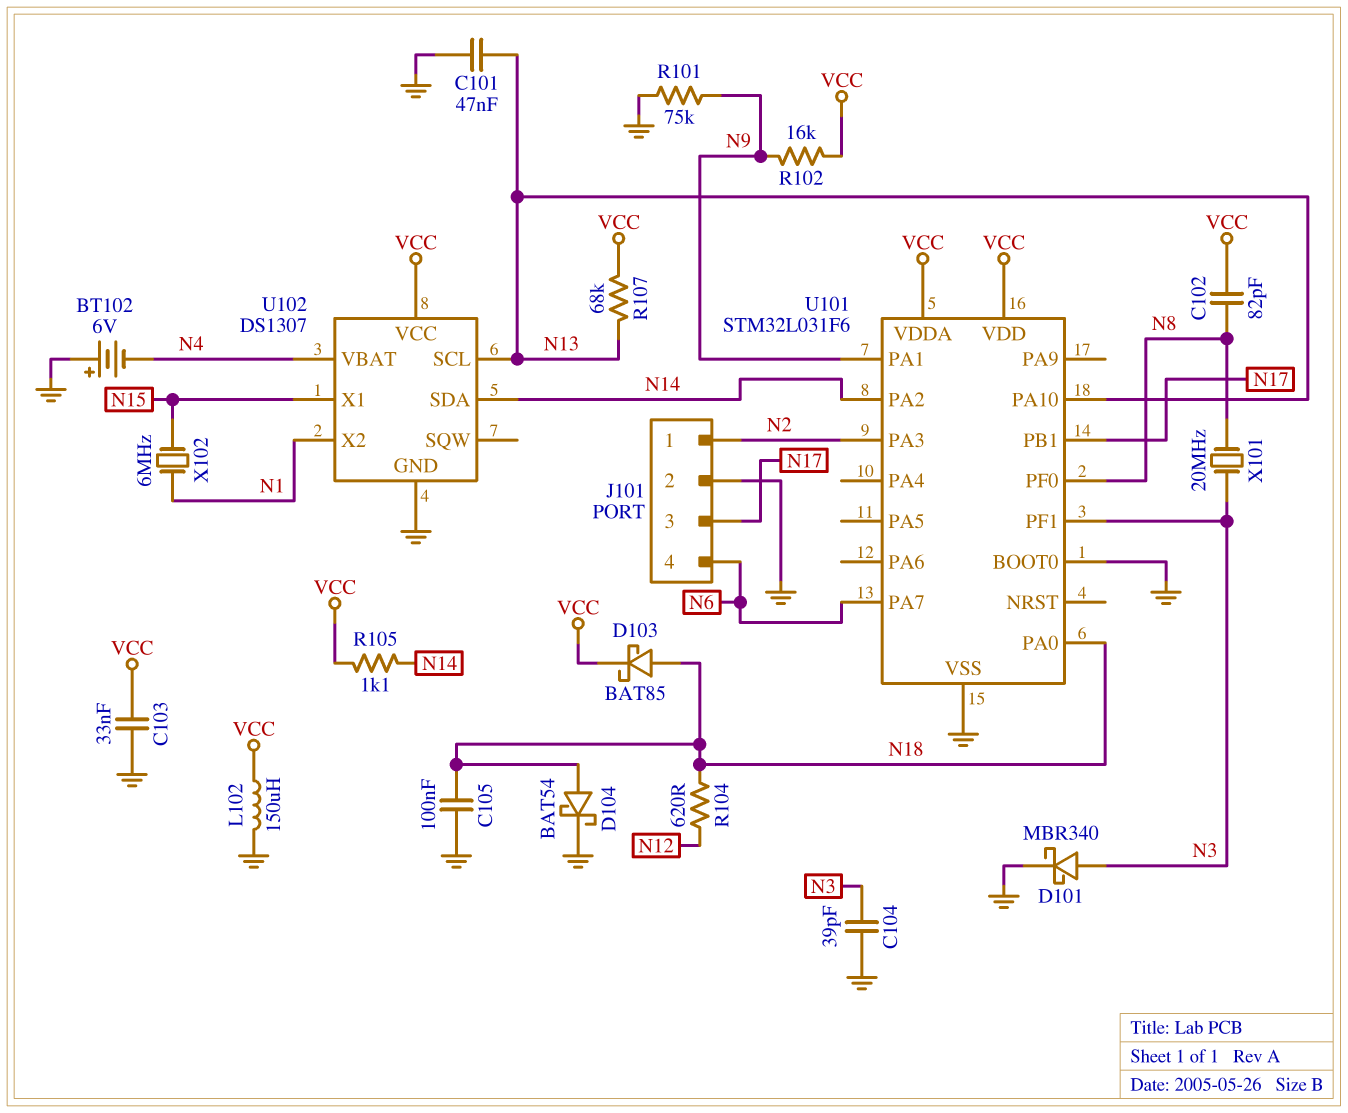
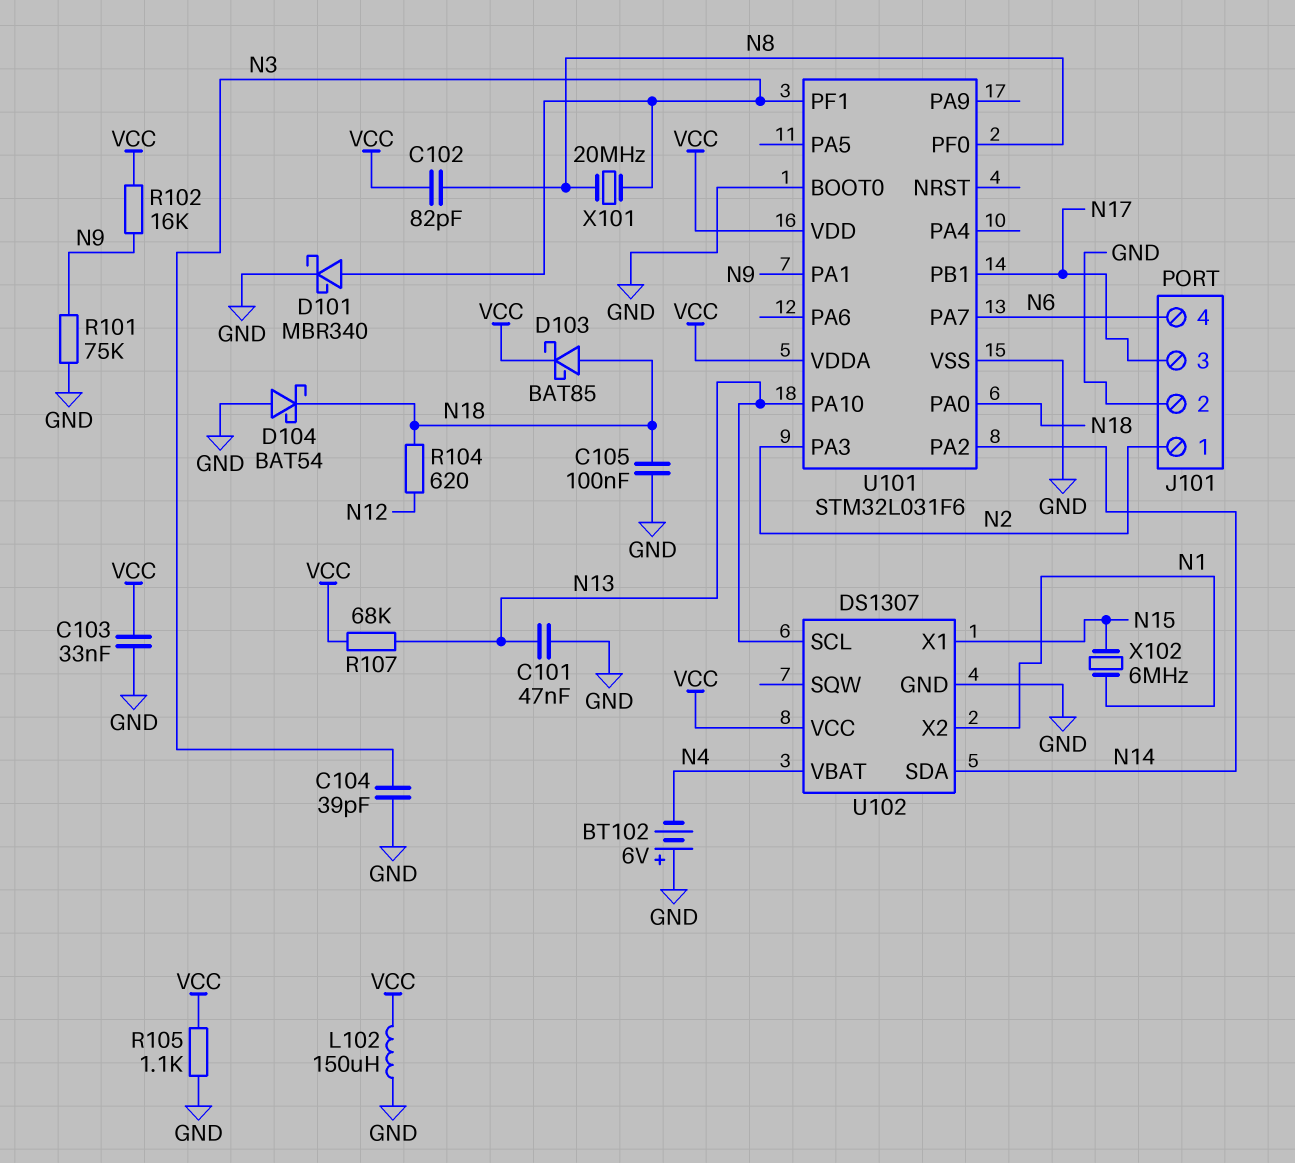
D104: schottky BAT54 (A N18, K GND) -> schottky BAT54 (A GND, K N18)
R105: 1.1k (N14, VCC) -> 1.1k (GND, VCC)

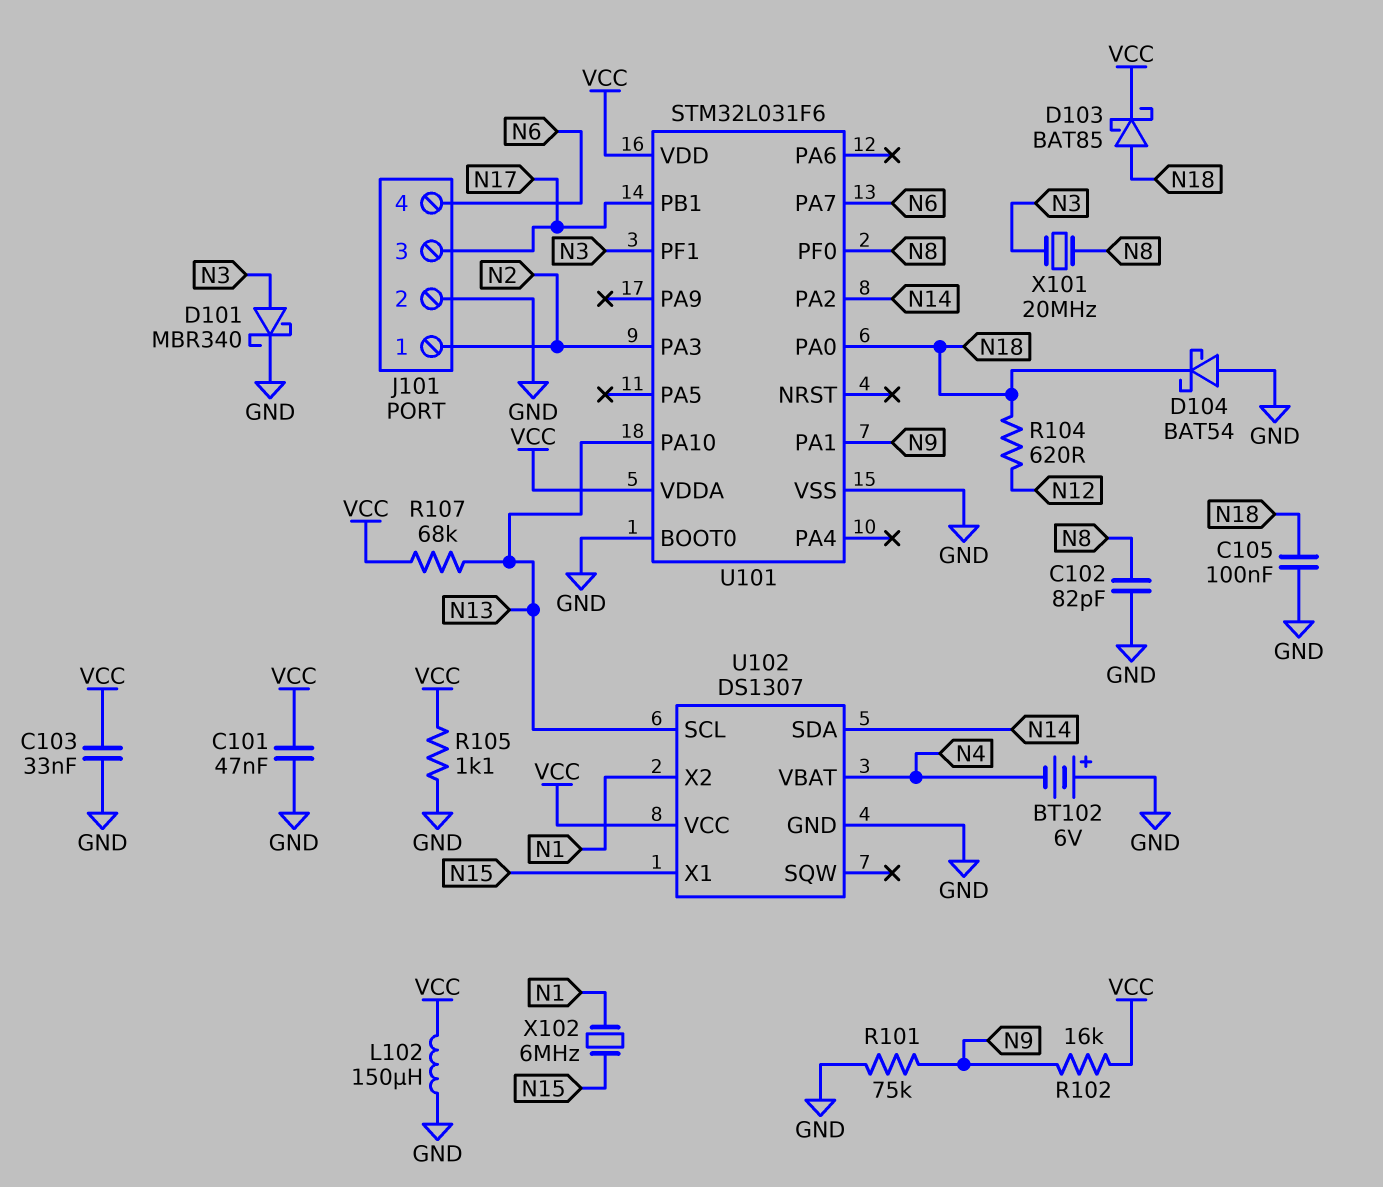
C101: 47nF (GND, N13) -> 47nF (GND, VCC)
C102: 82pF (N8, VCC) -> 82pF (GND, N8)
C104: 39pF (GND, N3) -> none

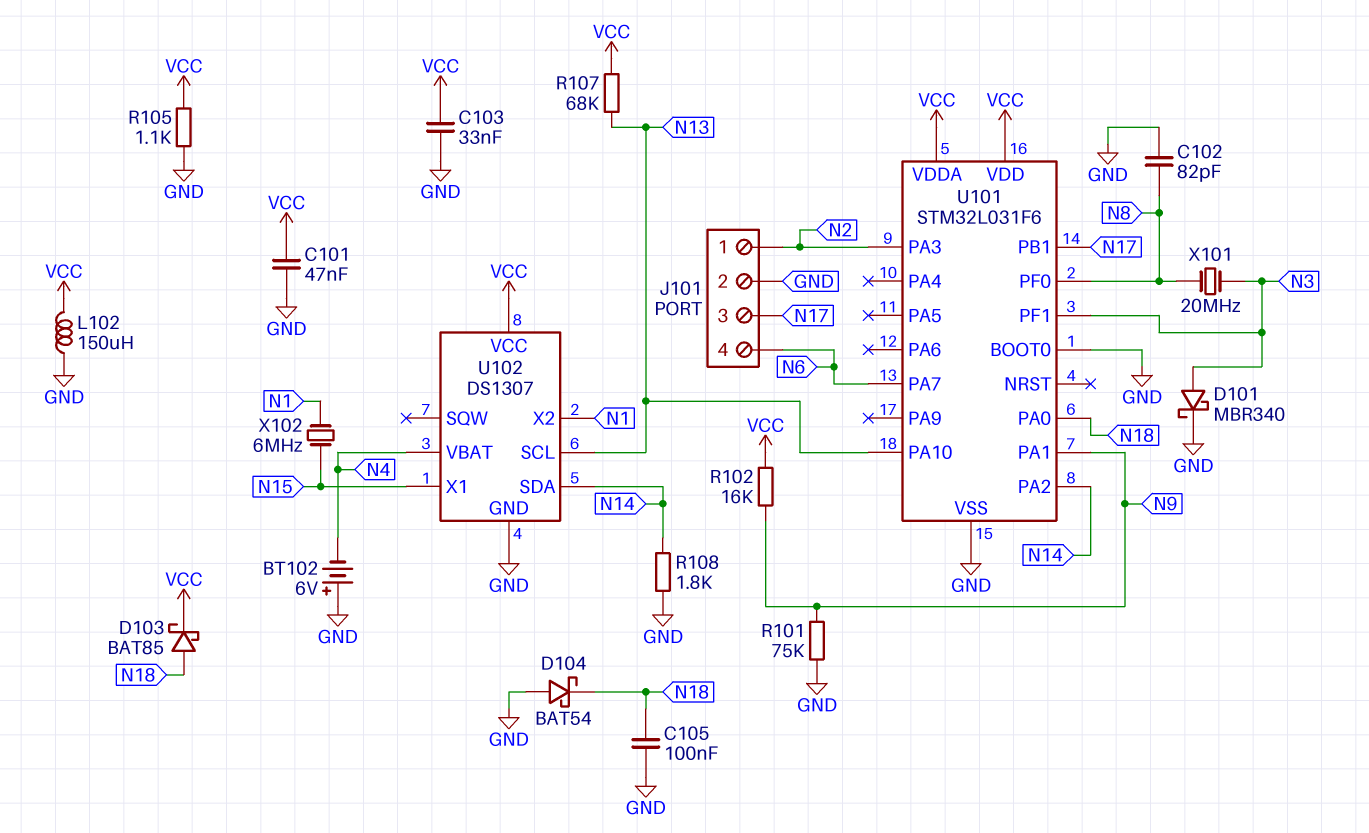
R104: 620 (N12, N18) -> none
R108: none -> 1.8k (GND, N14)

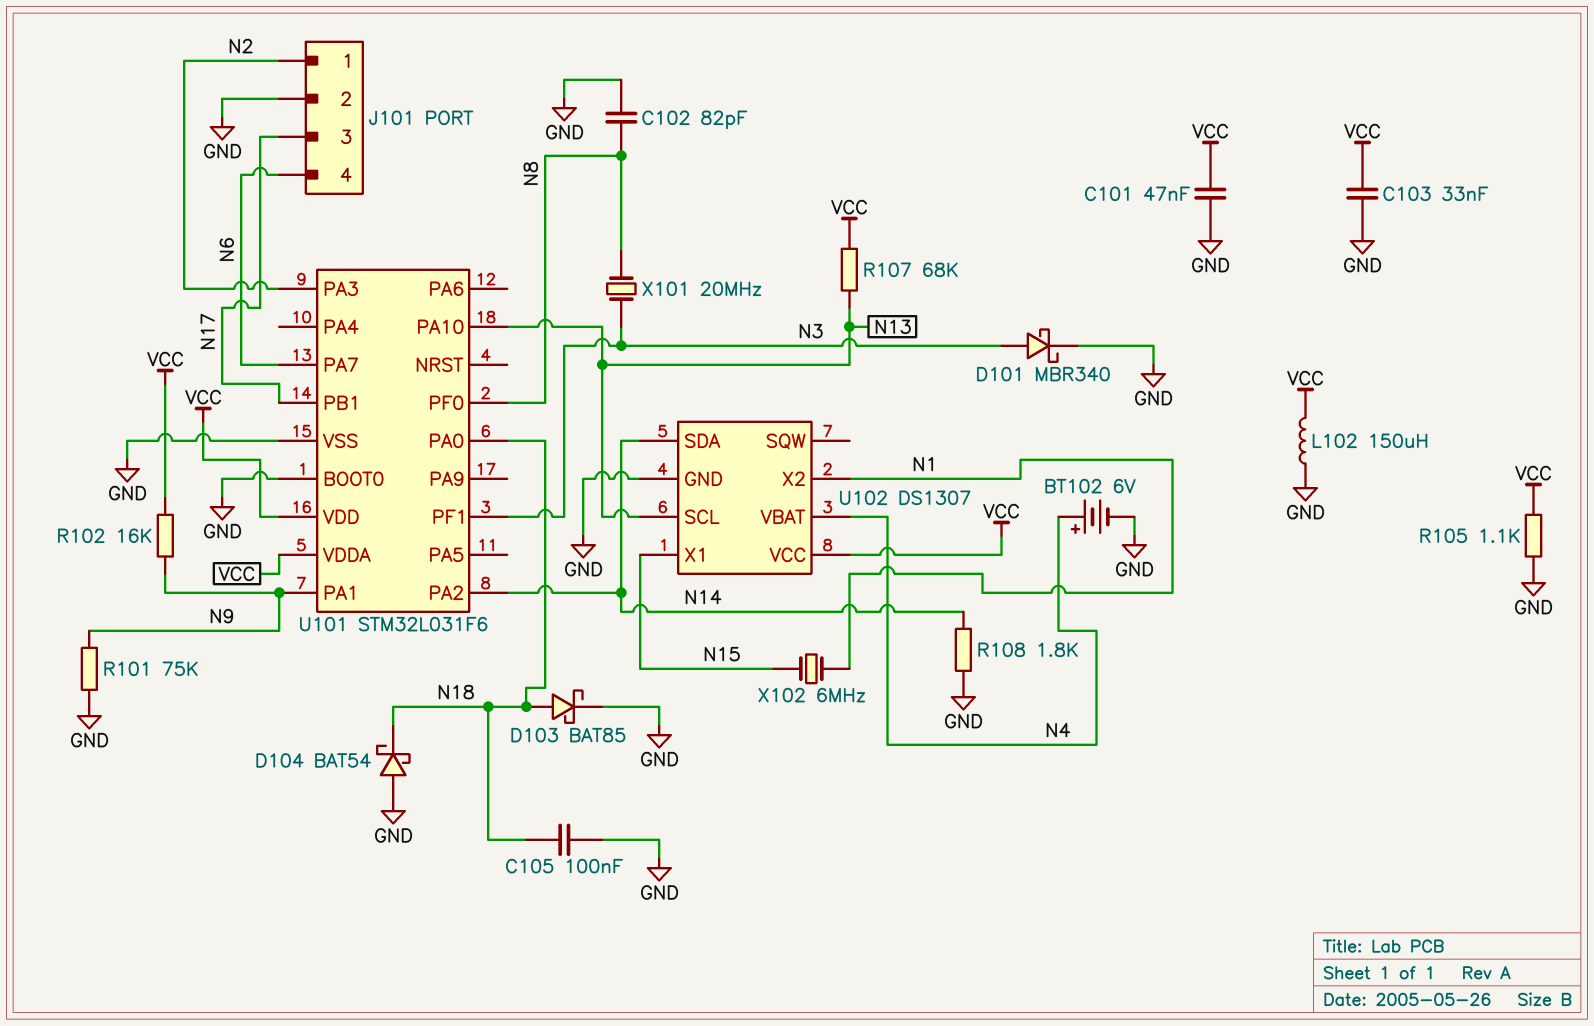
BT102: 6V (plus GND, minus N4) -> 6V (plus N4, minus GND)
D103: schottky BAT85 (A N18, K VCC) -> schottky BAT85 (A N18, K GND)

